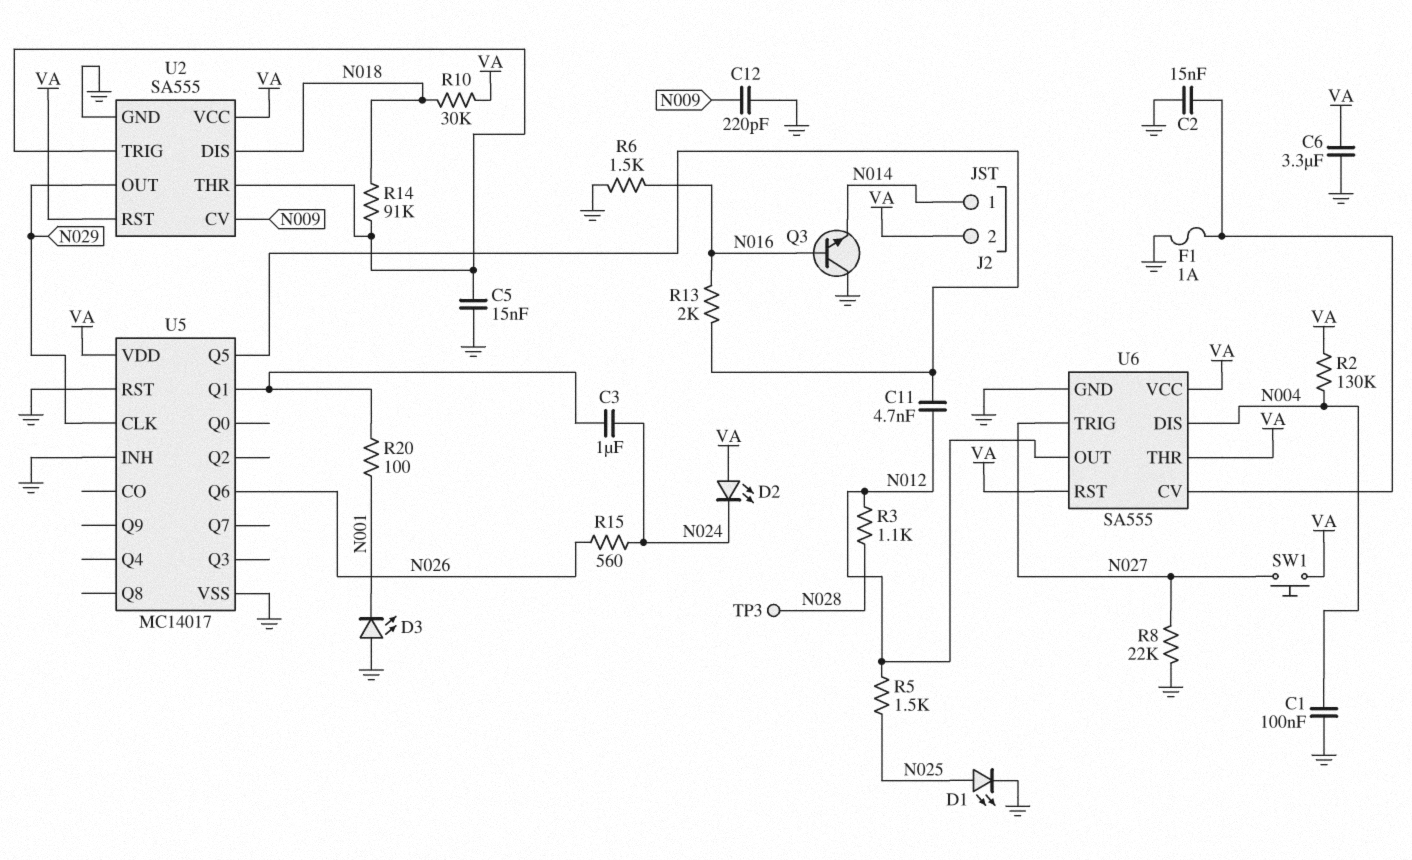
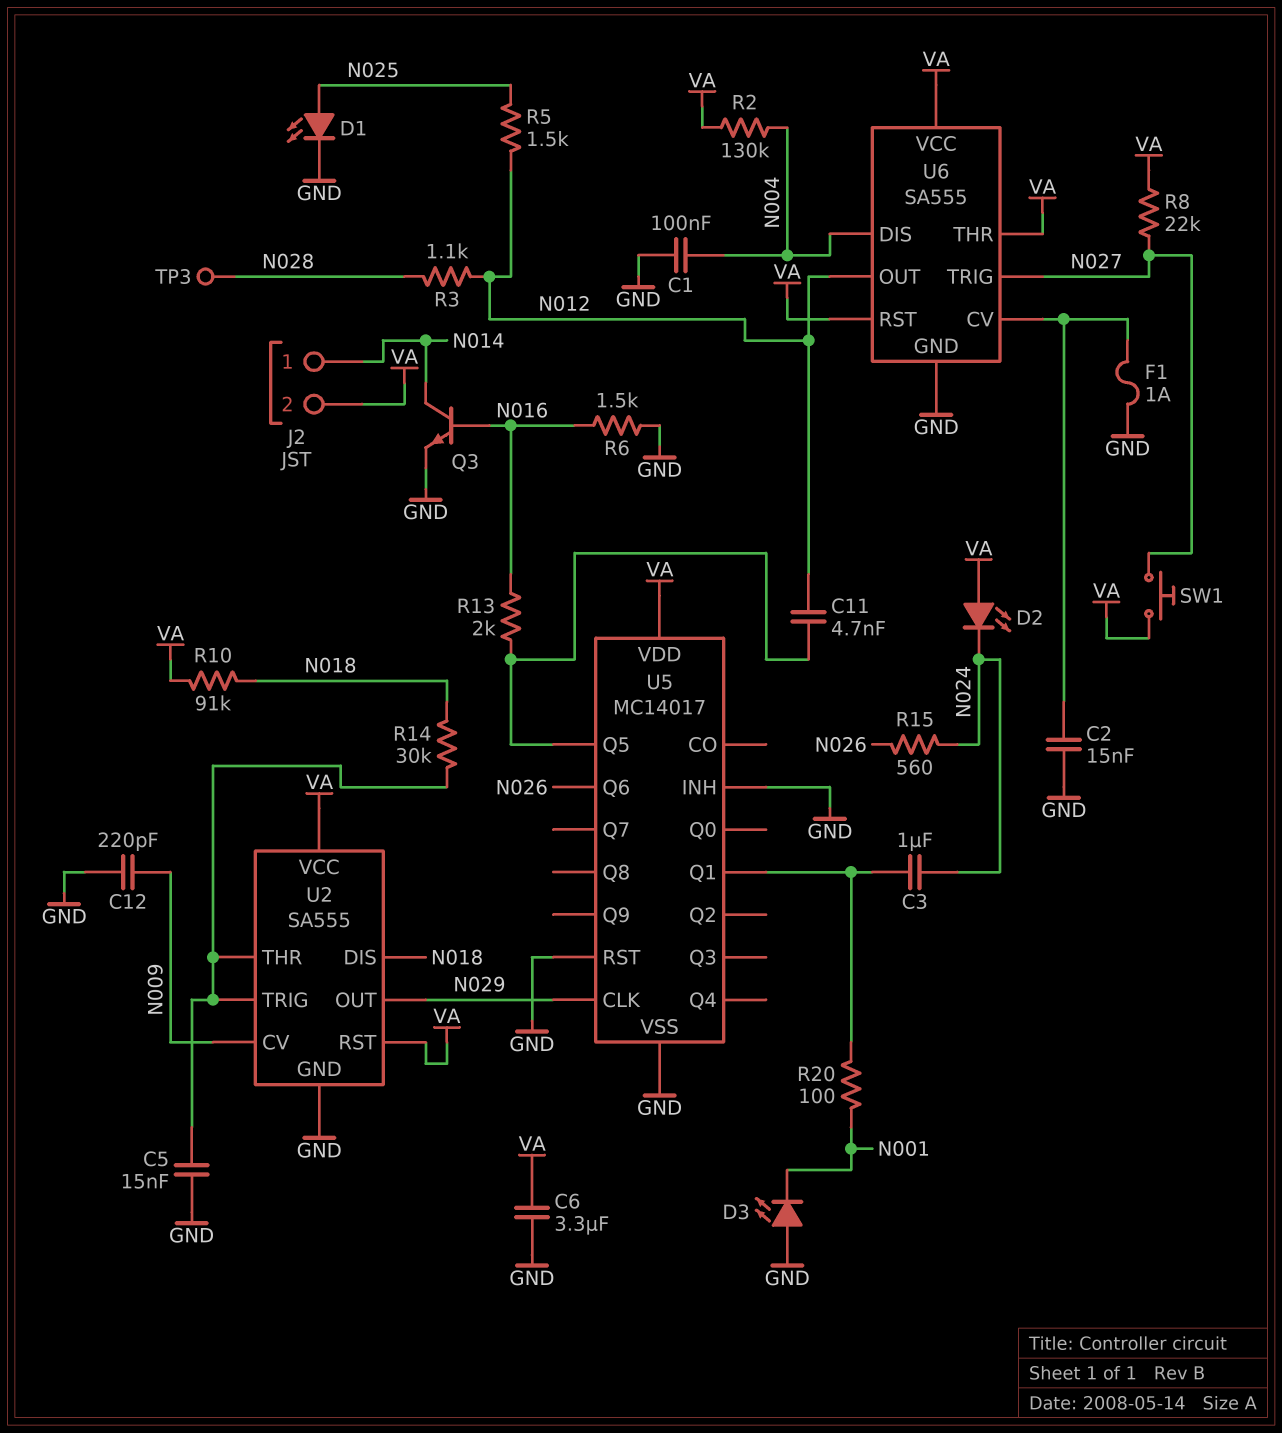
Q3: NPN (B N016, C GND, E N014) -> NPN (B N016, C N014, E GND)
R8: 22k (GND, N027) -> 22k (N027, VA)
R10: 30k (N018, VA) -> 91k (N018, VA)
R14: 91k (N018, U2/THR) -> 30k (N018, U2/THR)

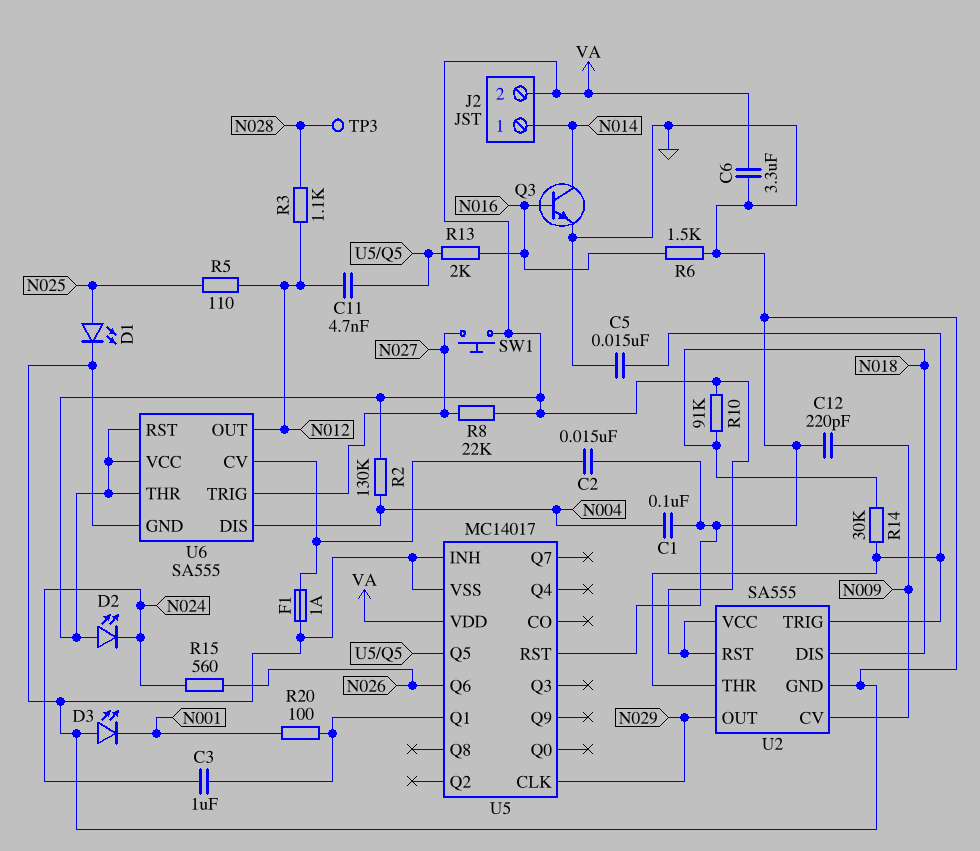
R5: 1.5k (N012, N025) -> 110 (N012, N025)

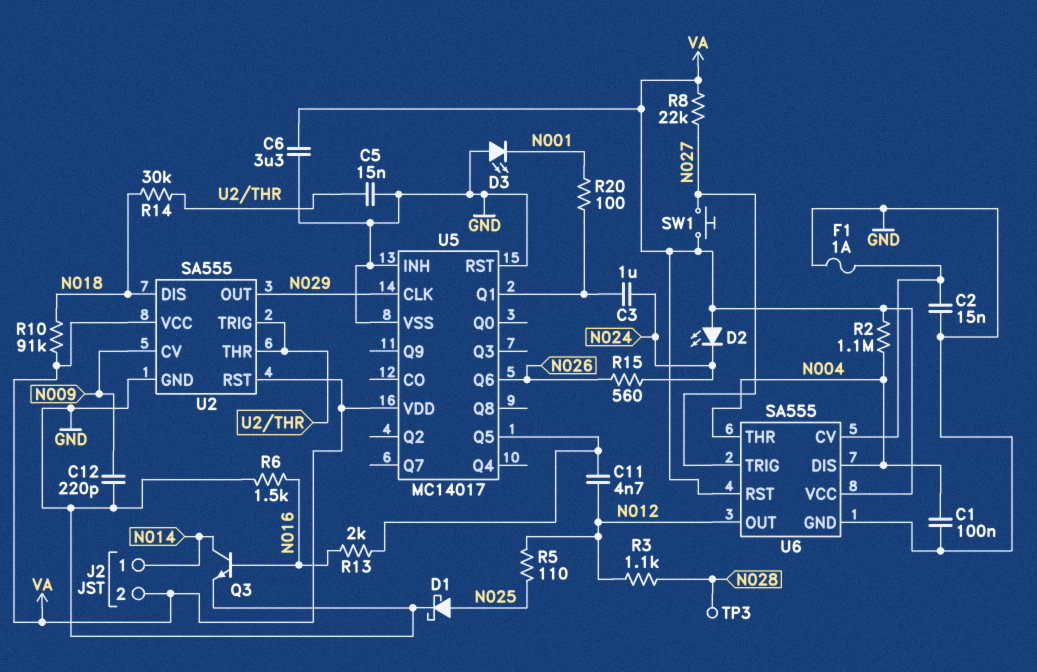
D1: LED (A N025, K GND) -> schottky (A N025, K GND)
R2: 130k (N004, VA) -> 1.1M (N004, VA)
U6 pin THR: VA -> N004

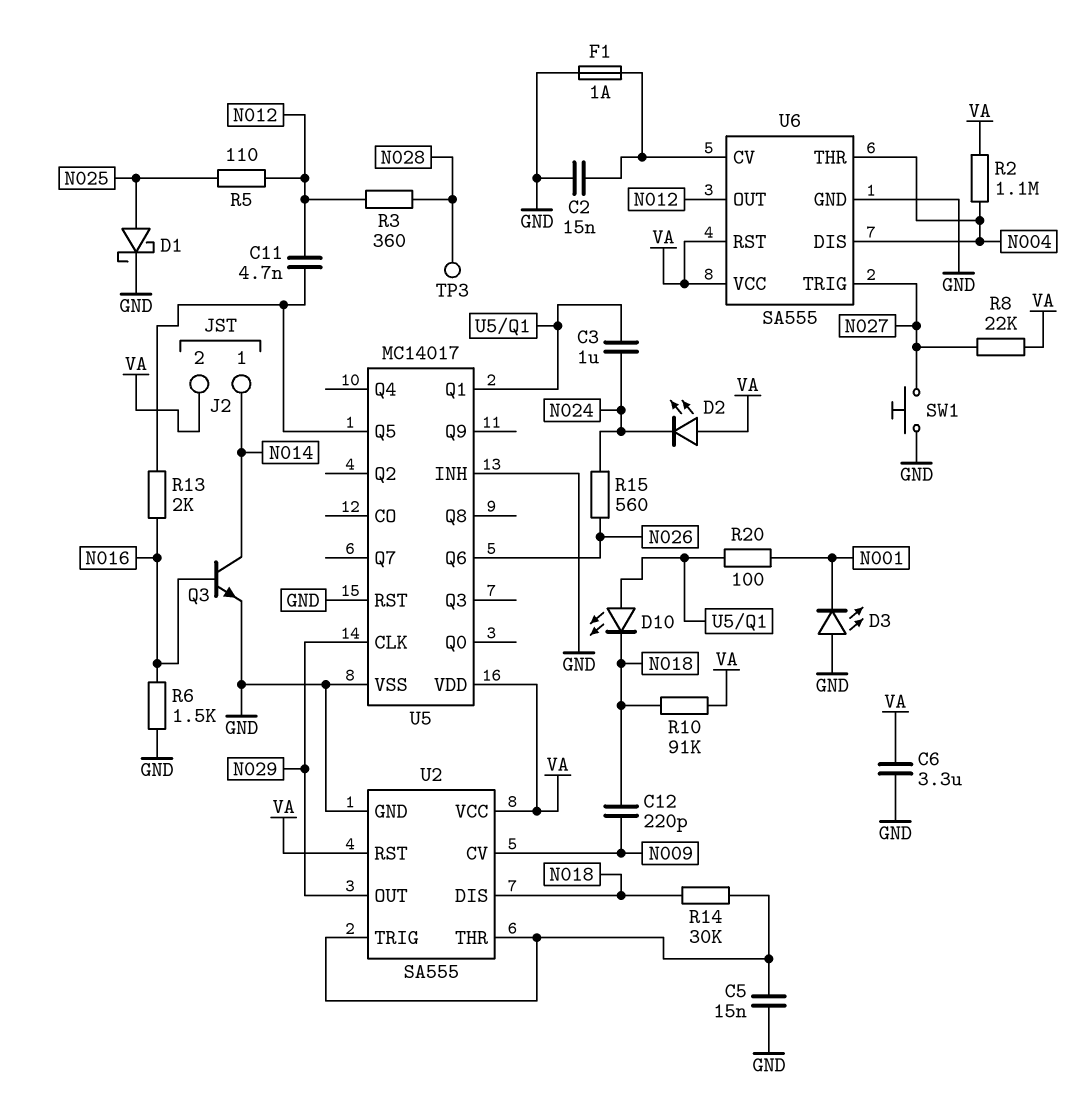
C1: 100nF (GND, N004) -> none
C12: 220pF (GND, N009) -> 220pF (N009, N018)
D10: none -> LED (A U5/Q1, K N018)
R3: 1.1k (N012, N028) -> 360 (N012, N028)
SW1: button (N027, VA) -> button (GND, N027)

